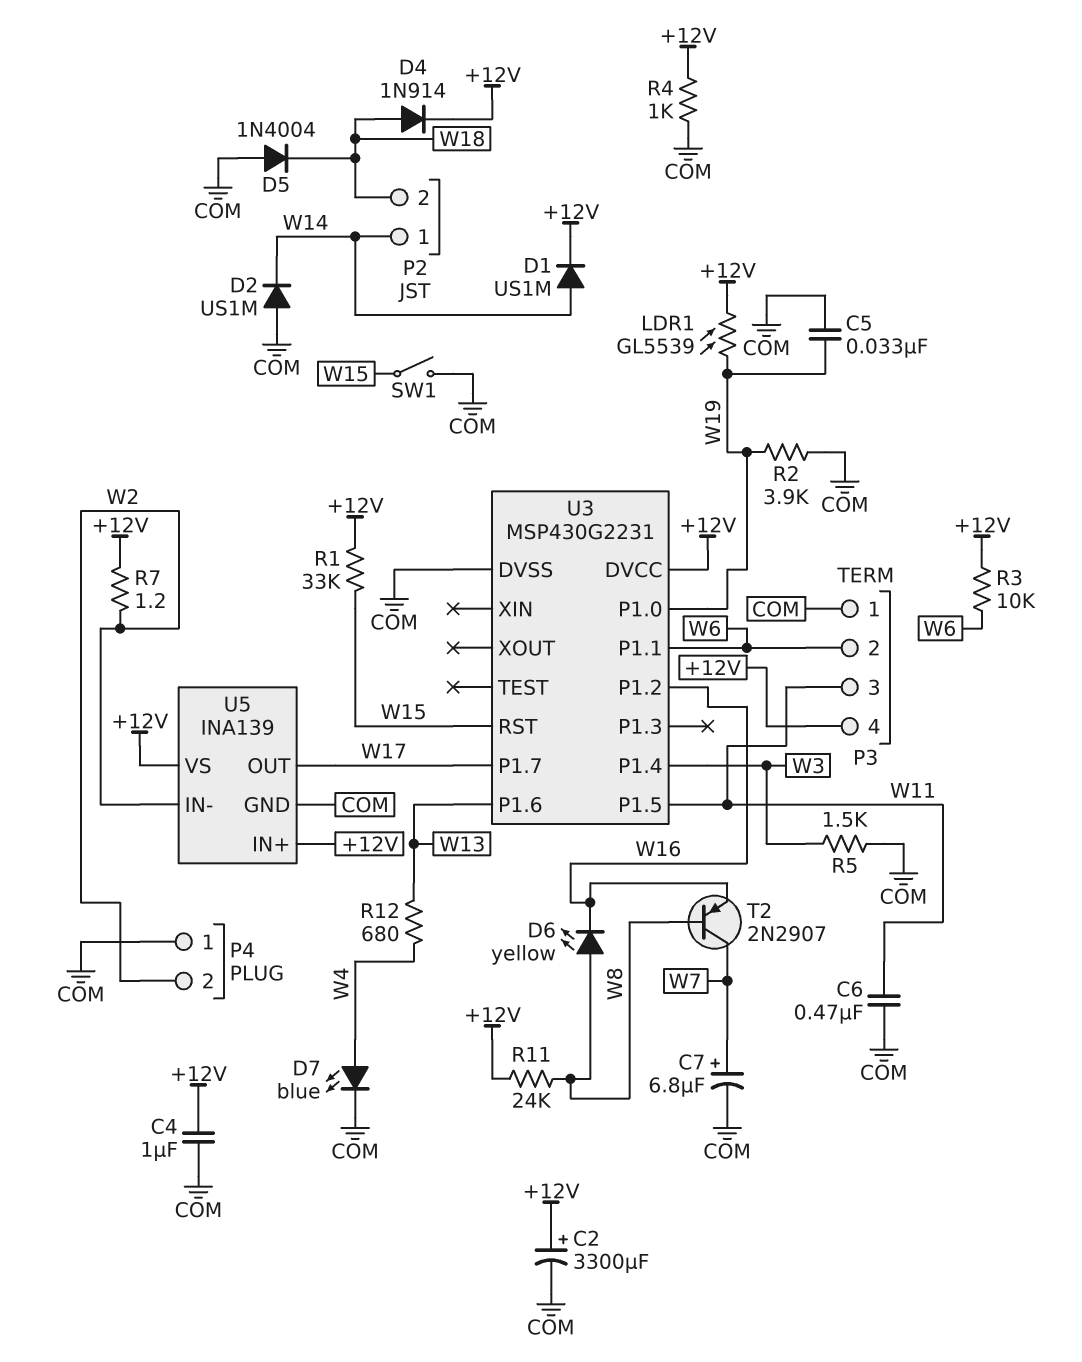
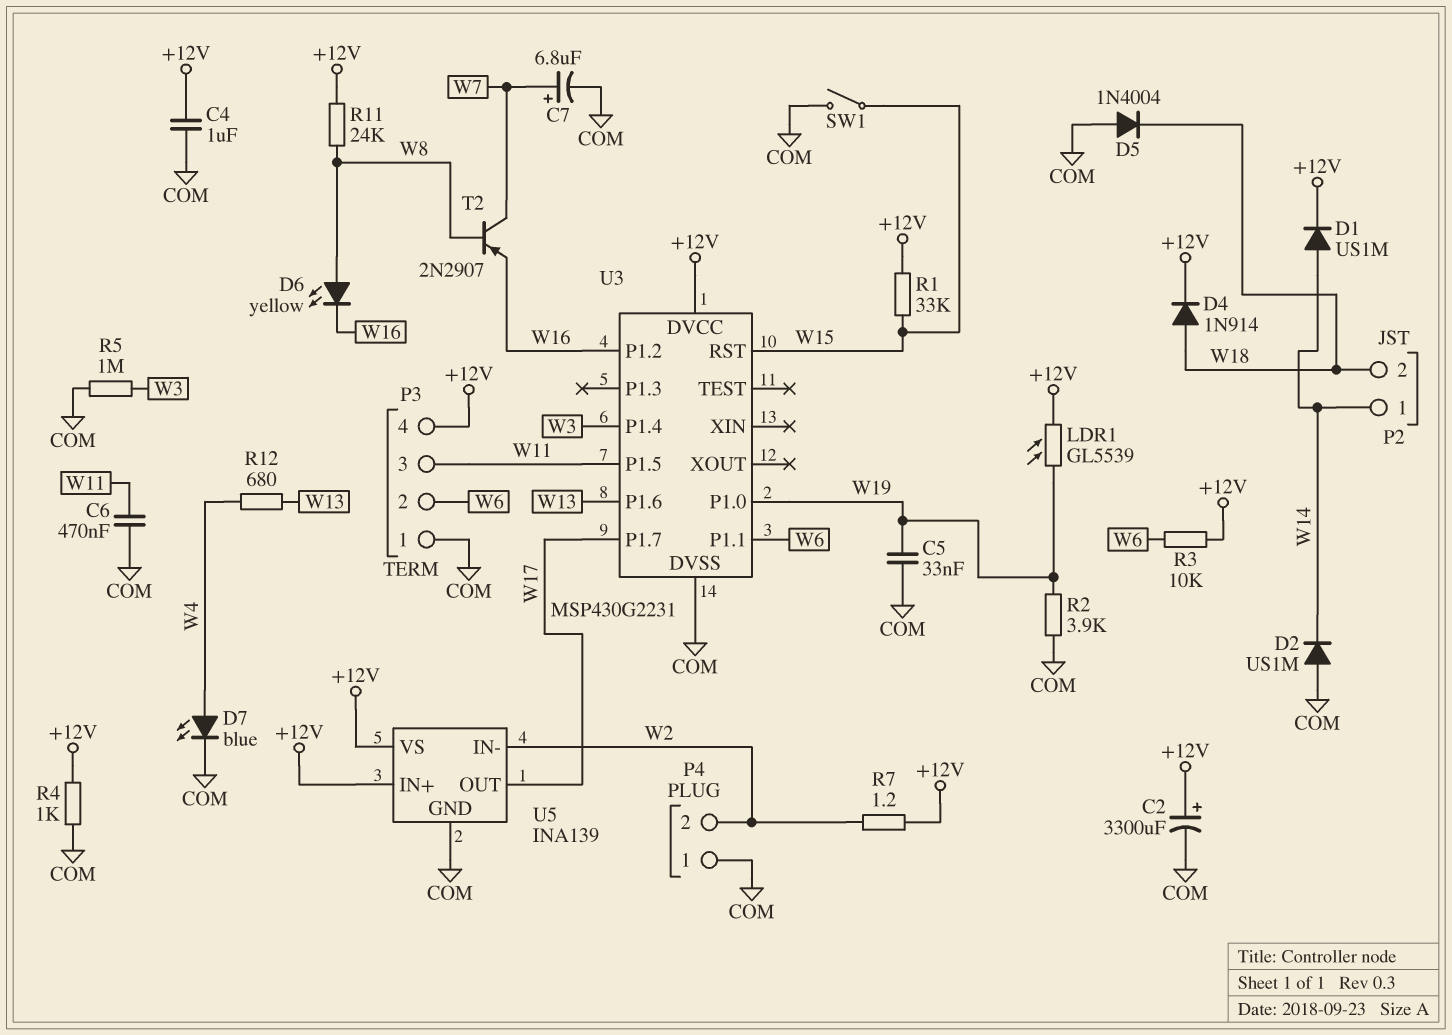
R5: 1.5k (COM, W3) -> 1M (COM, W3)

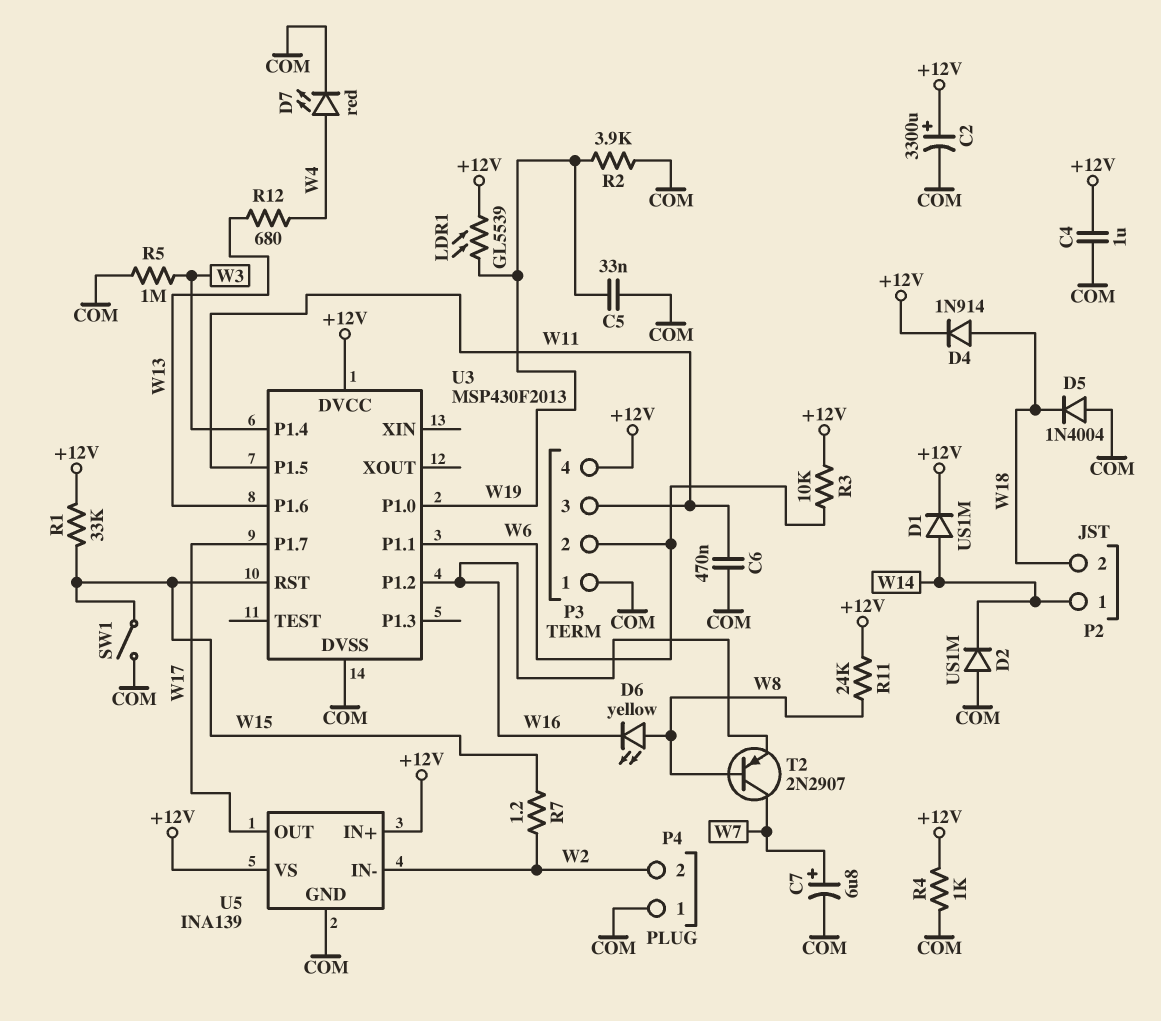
D7: LED blue (A W4, K COM) -> LED red (A W4, K COM)
R7: 1.2 (+12V, W2) -> 1.2 (W2, W15)
U3: MSP430G2231 -> MSP430F2013

